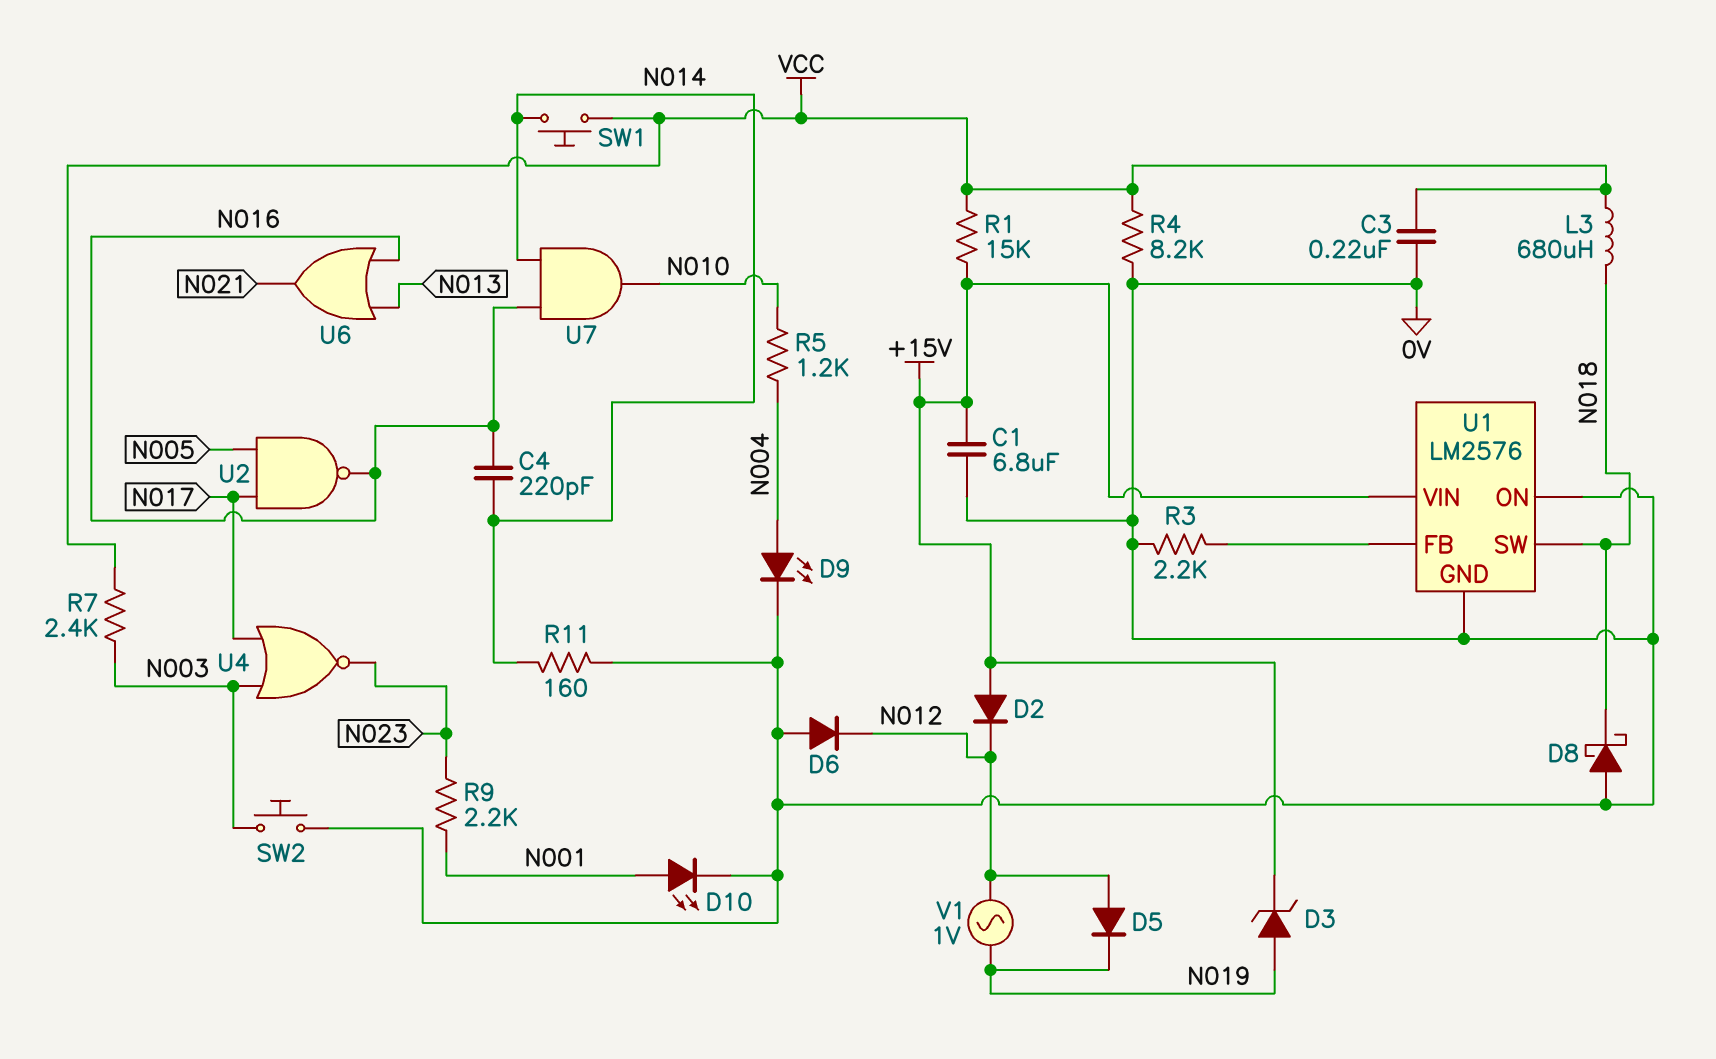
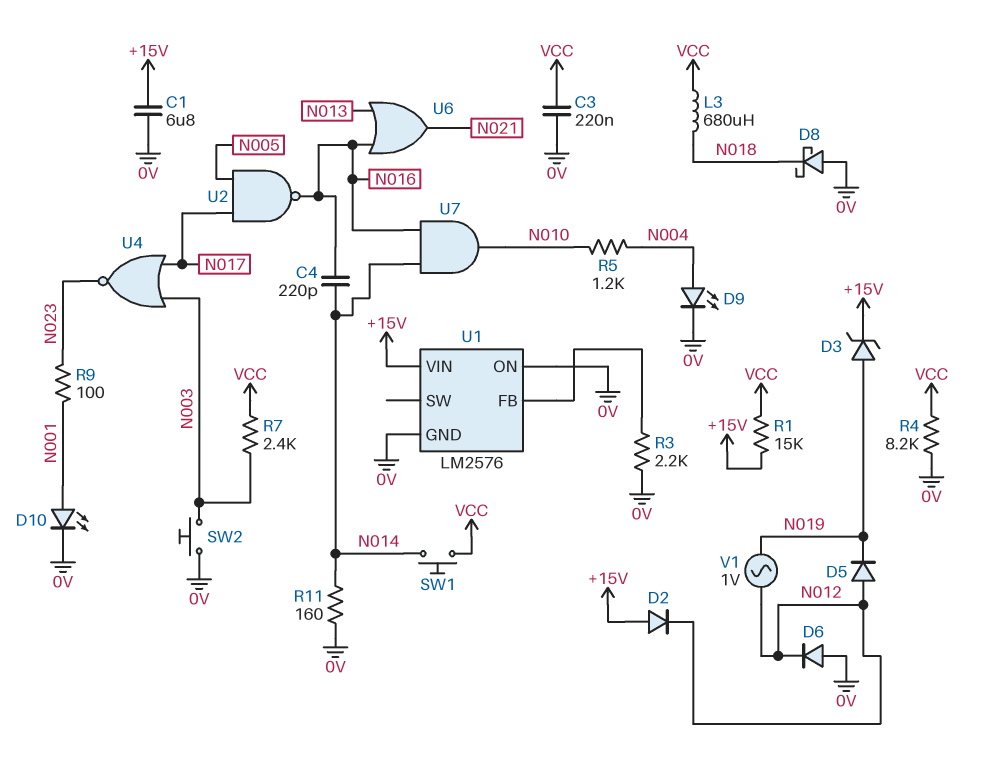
R9: 2.2k (N001, N023) -> 100 (N001, N023)
U1 pin SW: N018 -> none

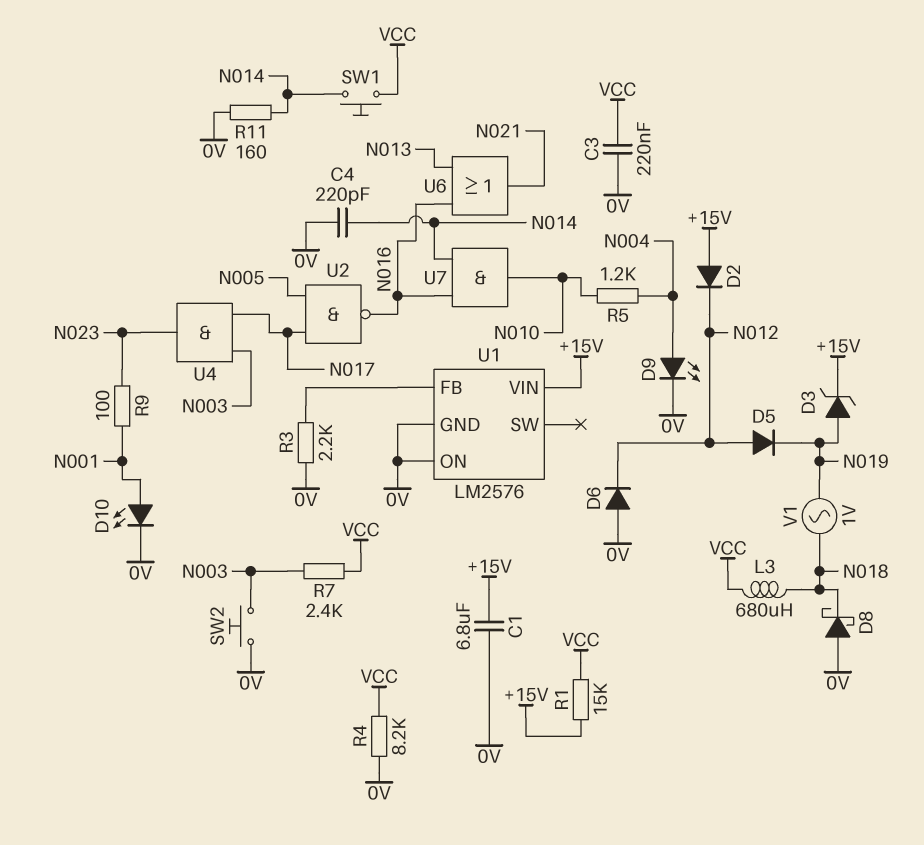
C4: 220pF (N014, N016) -> 220pF (0V, N014)
U4: NOR (in N003, in N017, out N023) -> AND (in N003, in N017, out N023)
V1: AC 1V (N012, N019) -> AC 1V (N018, N019)

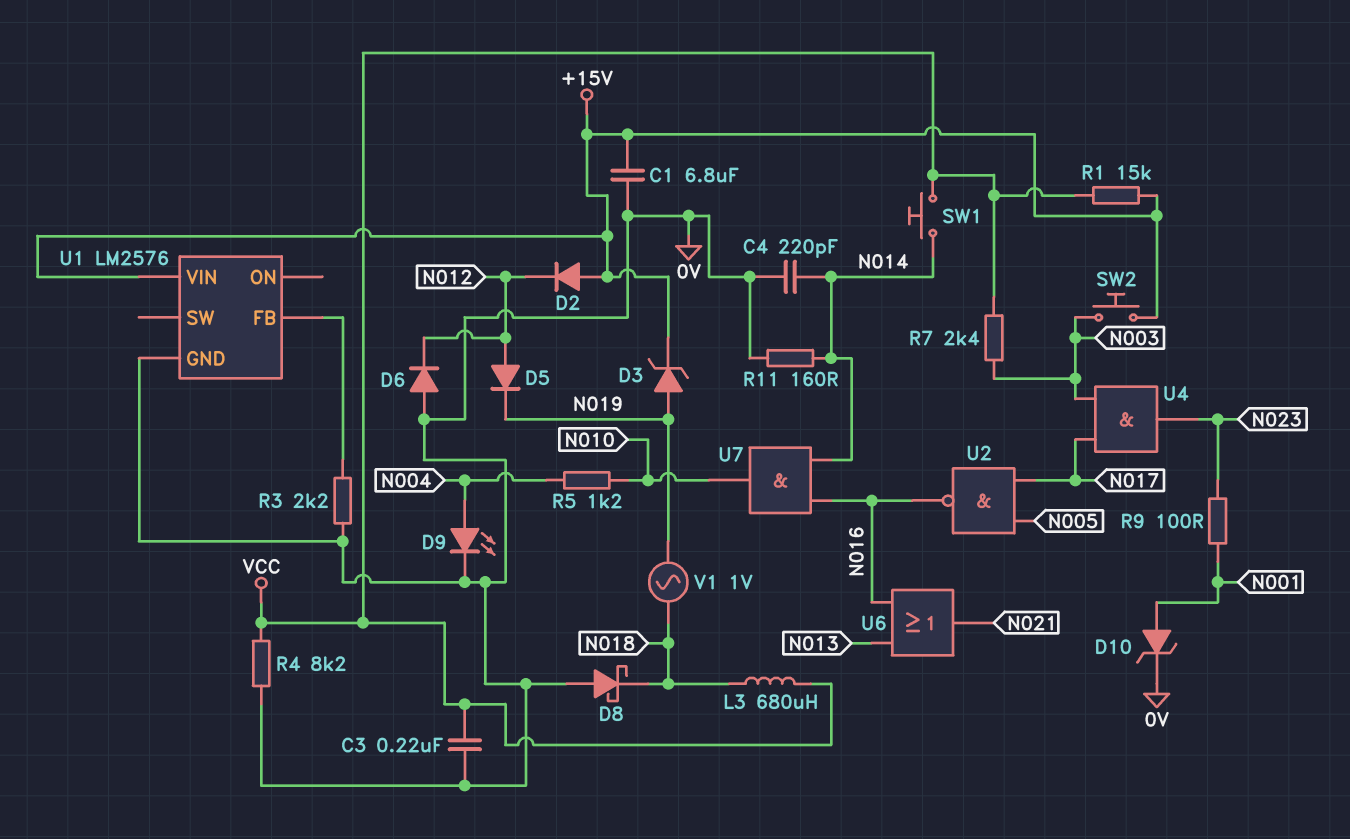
D10: LED (A N001, K 0V) -> zener (A N001, K 0V)
SW2: button (0V, N003) -> button (+15V, N003)
U1 pin ON: 0V -> none

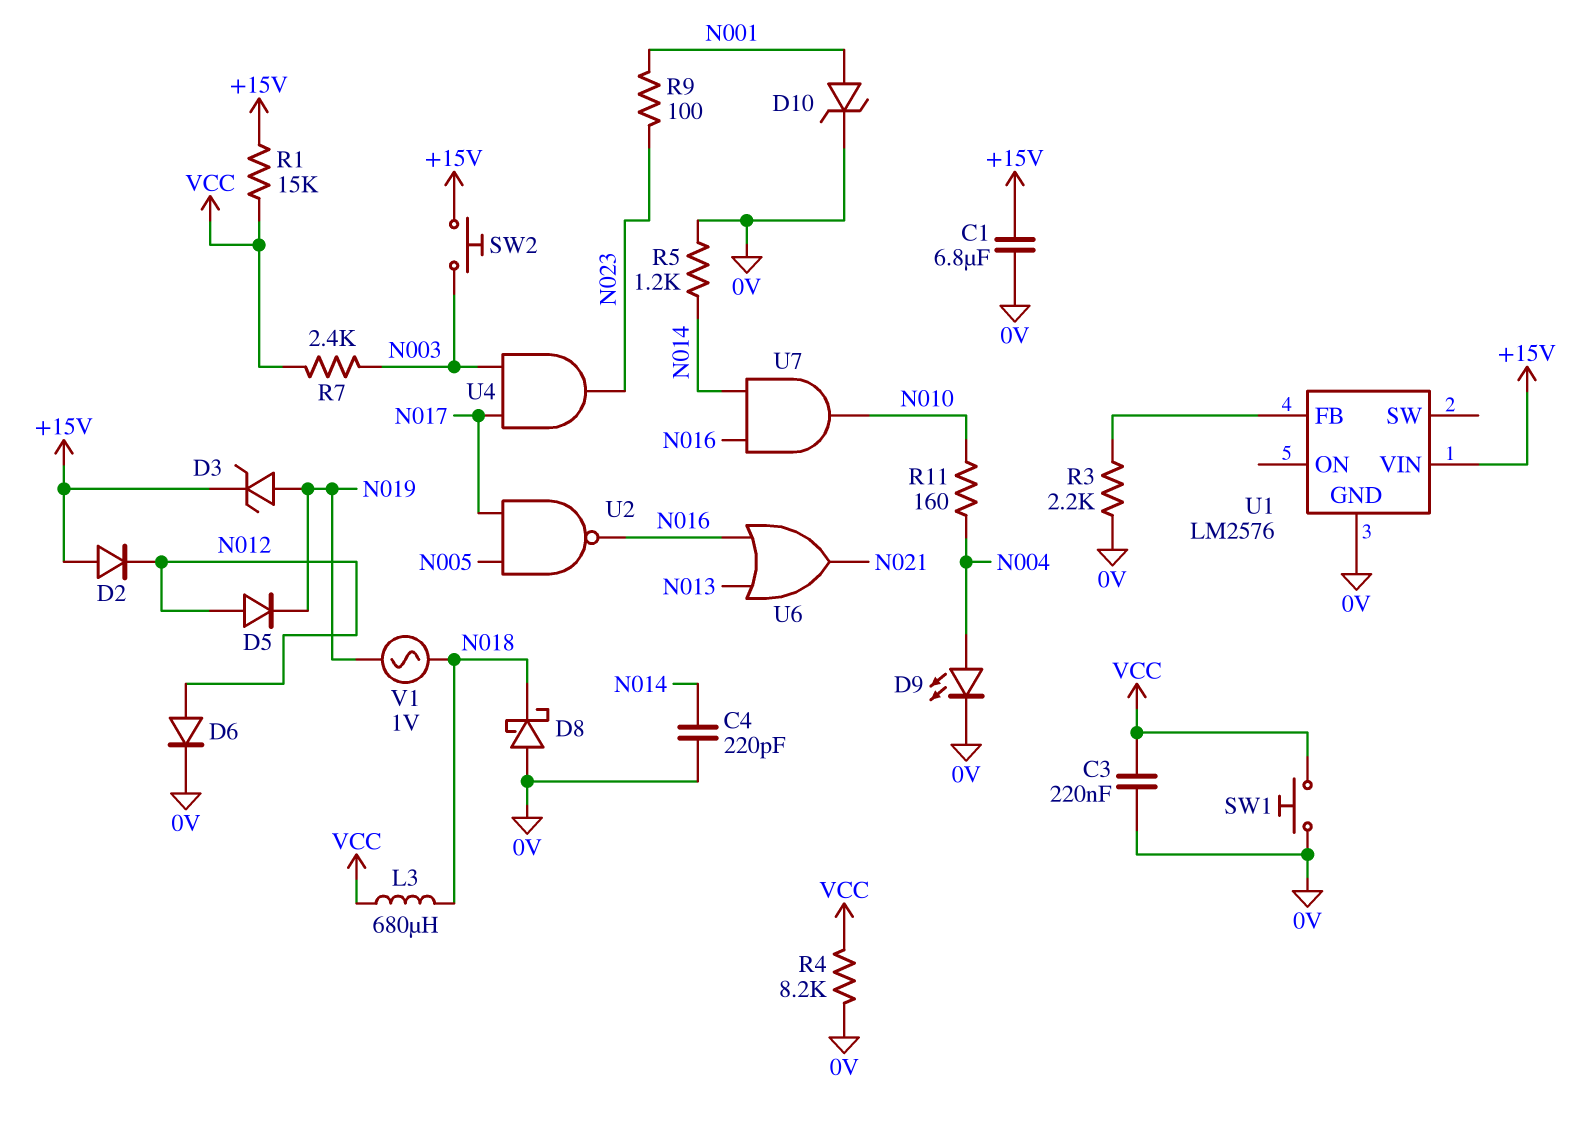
D6: diode (A 0V, K N012) -> diode (A N012, K 0V)
R5: 1.2k (N004, N010) -> 1.2k (0V, N014)
R11: 160 (0V, N014) -> 160 (N004, N010)
SW1: button (N014, VCC) -> button (0V, VCC)

